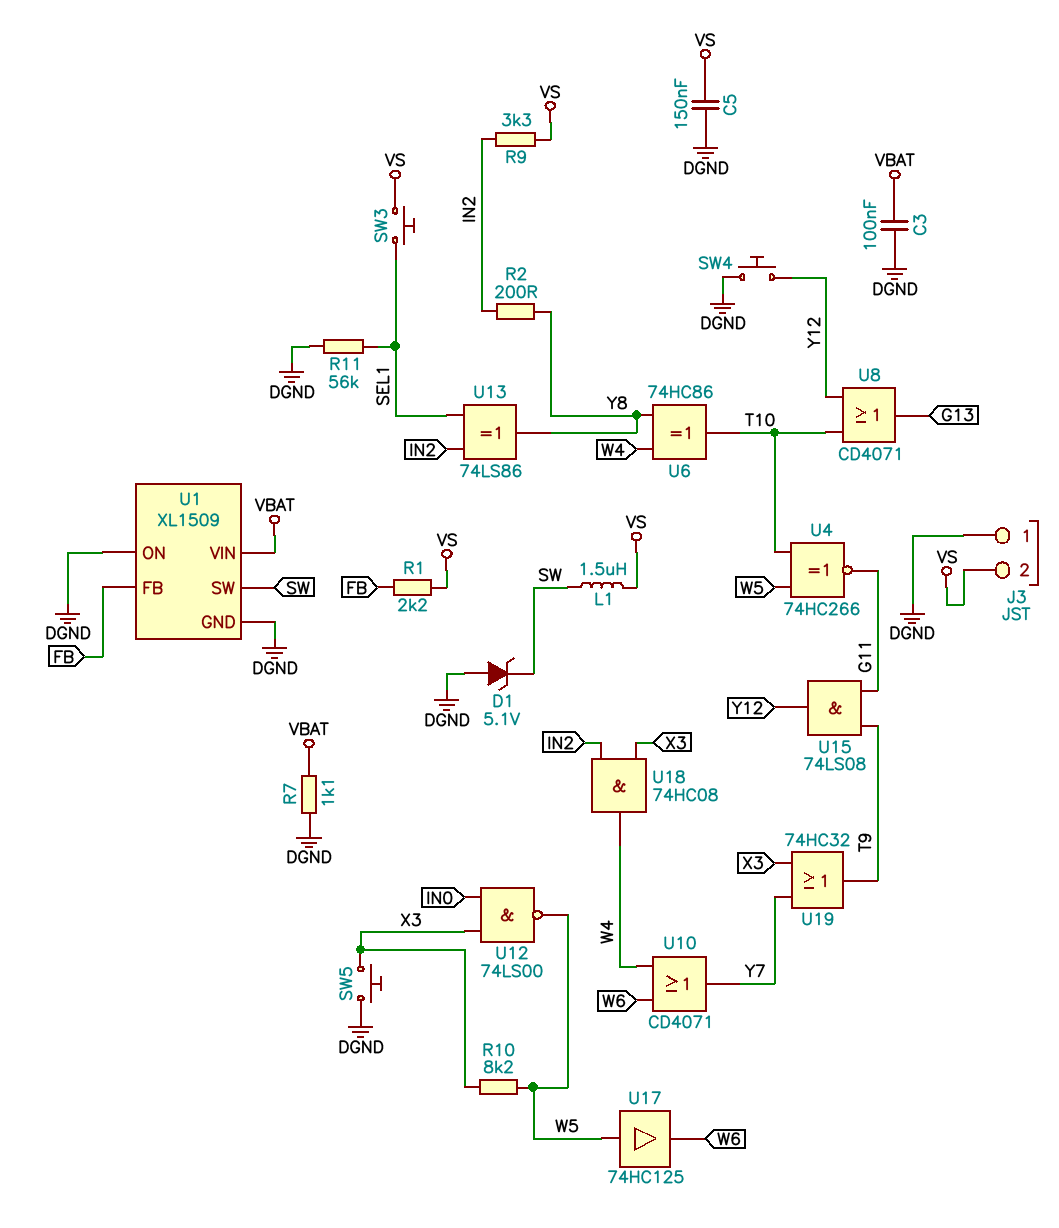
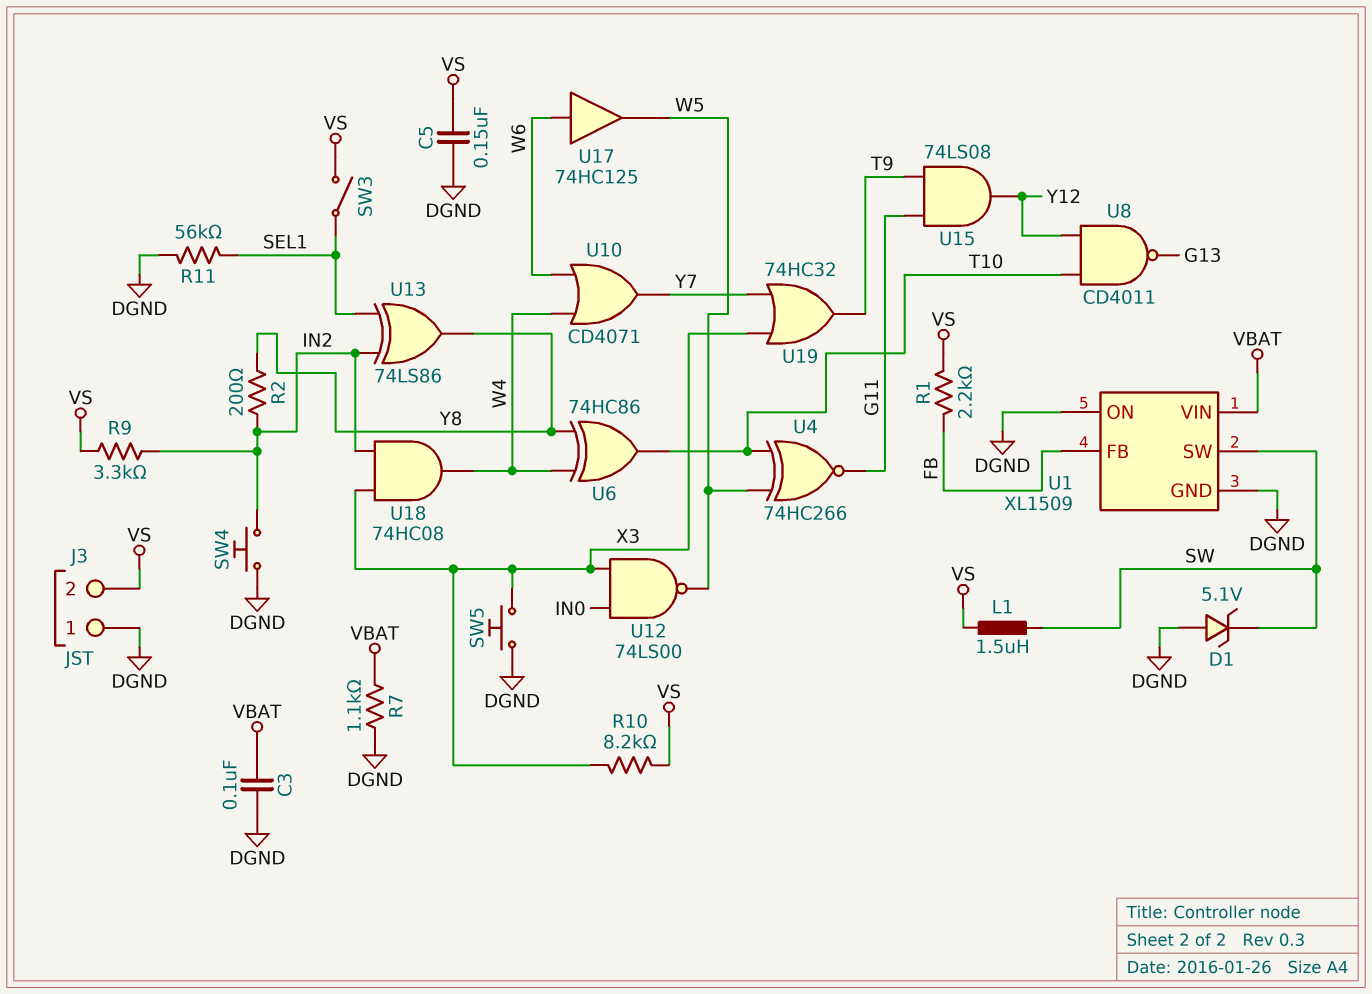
R10: 8.2k (W5, X3) -> 8.2k (VS, X3)
SW3: button (SEL1, VS) -> switch (SEL1, VS)
SW4: button (DGND, Y12) -> button (DGND, IN2)
U8: OR CD4071 (in T10, in Y12, out G13) -> NAND CD4011 (in T10, in Y12, out G13)
U17: buffer 74HC125 (in W5, out W6) -> buffer 74HC125 (in W6, out W5)

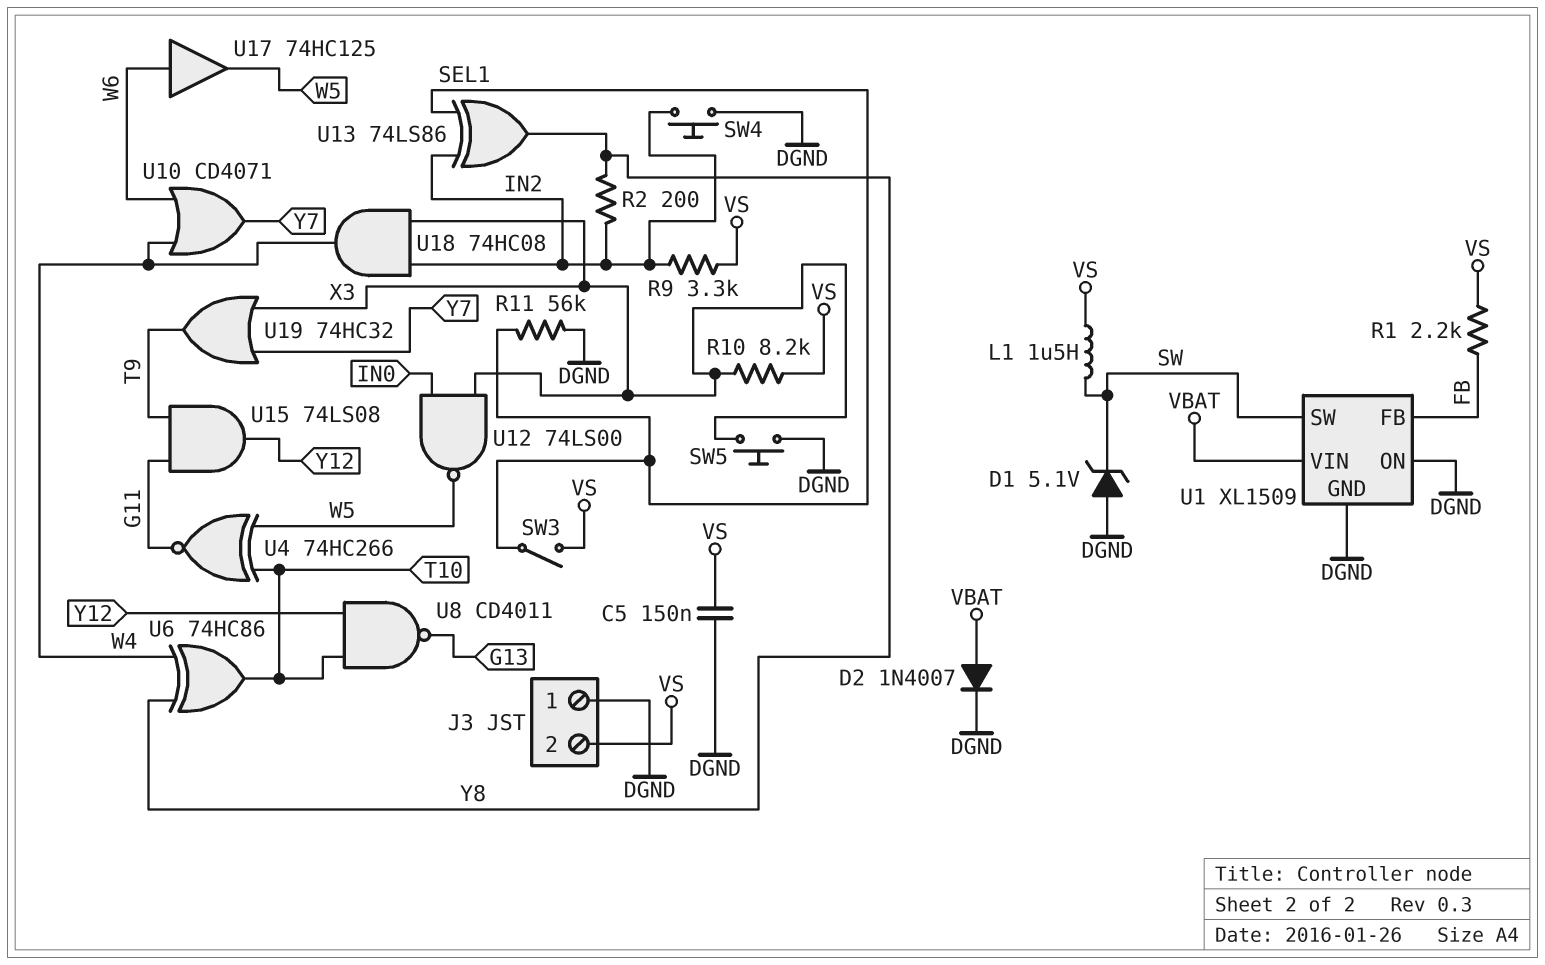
C3: 100nF (DGND, VBAT) -> none
D2: none -> diode 1N4007 (A VBAT, K DGND)
R7: 1.1k (DGND, VBAT) -> none

